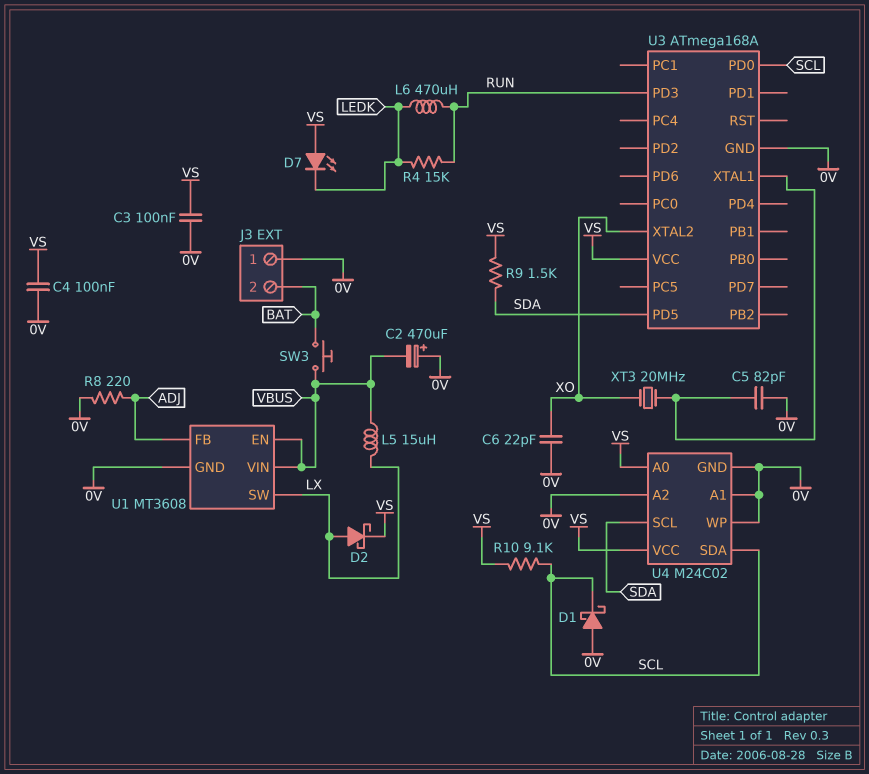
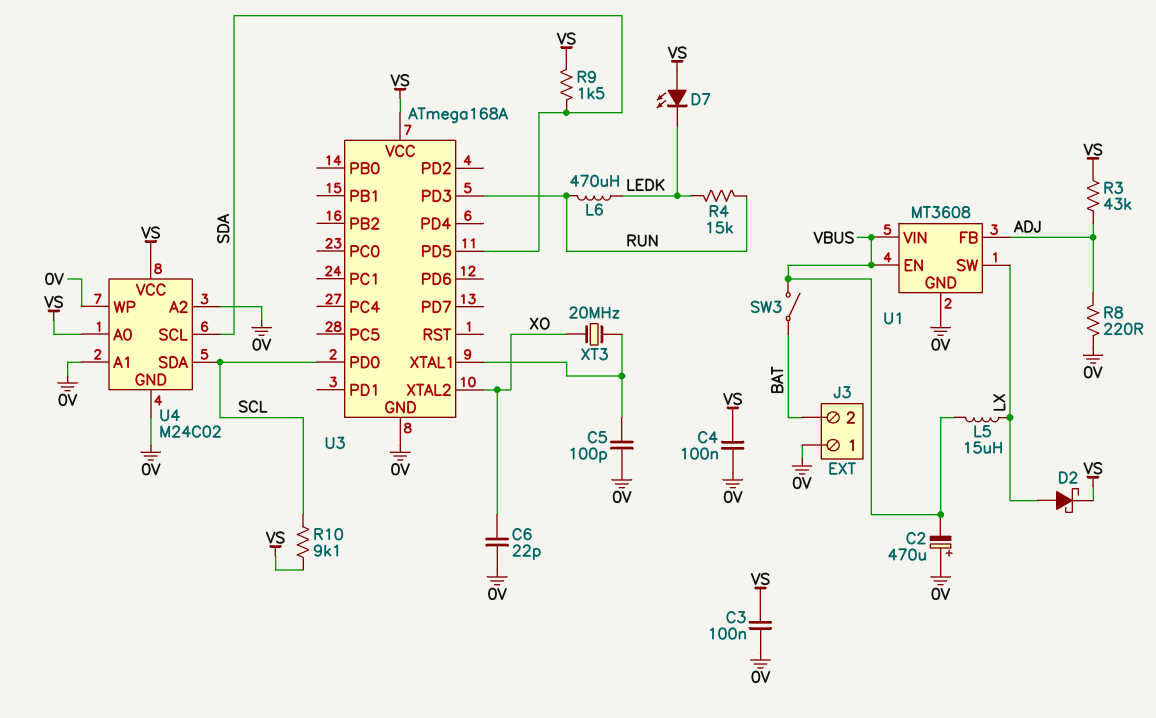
C5: 82pF (0V, U3/XTAL1) -> 100pF (0V, U3/XTAL1)
D1: schottky (A 0V, K SCL) -> none
R3: none -> 43k (ADJ, VS)
SW3: button (BAT, VBUS) -> switch (BAT, VBUS)

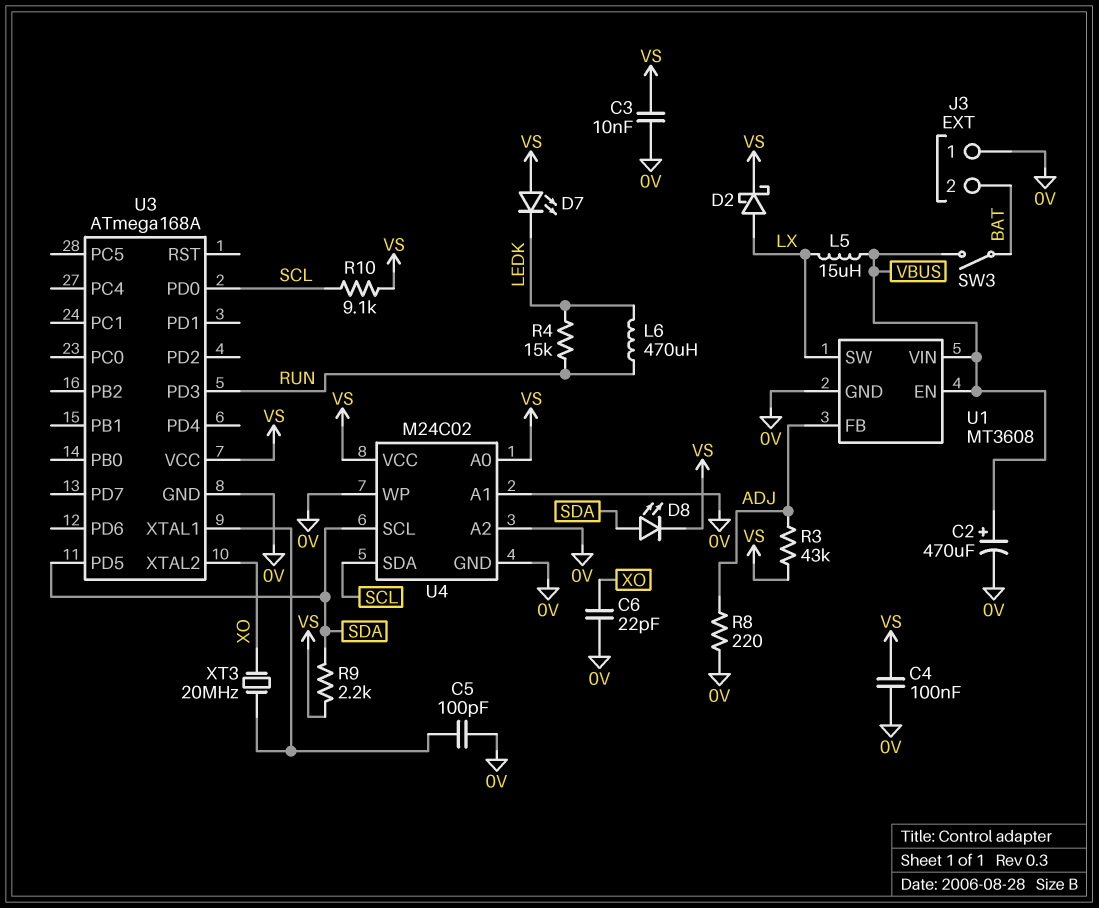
C2: 470uF (plus 0V, minus VBUS) -> 470uF (plus VBUS, minus 0V)
C3: 100nF (0V, VS) -> 10nF (0V, VS)
D8: none -> LED (A SDA, K VS)
R9: 1.5k (SDA, VS) -> 2.2k (SDA, VS)

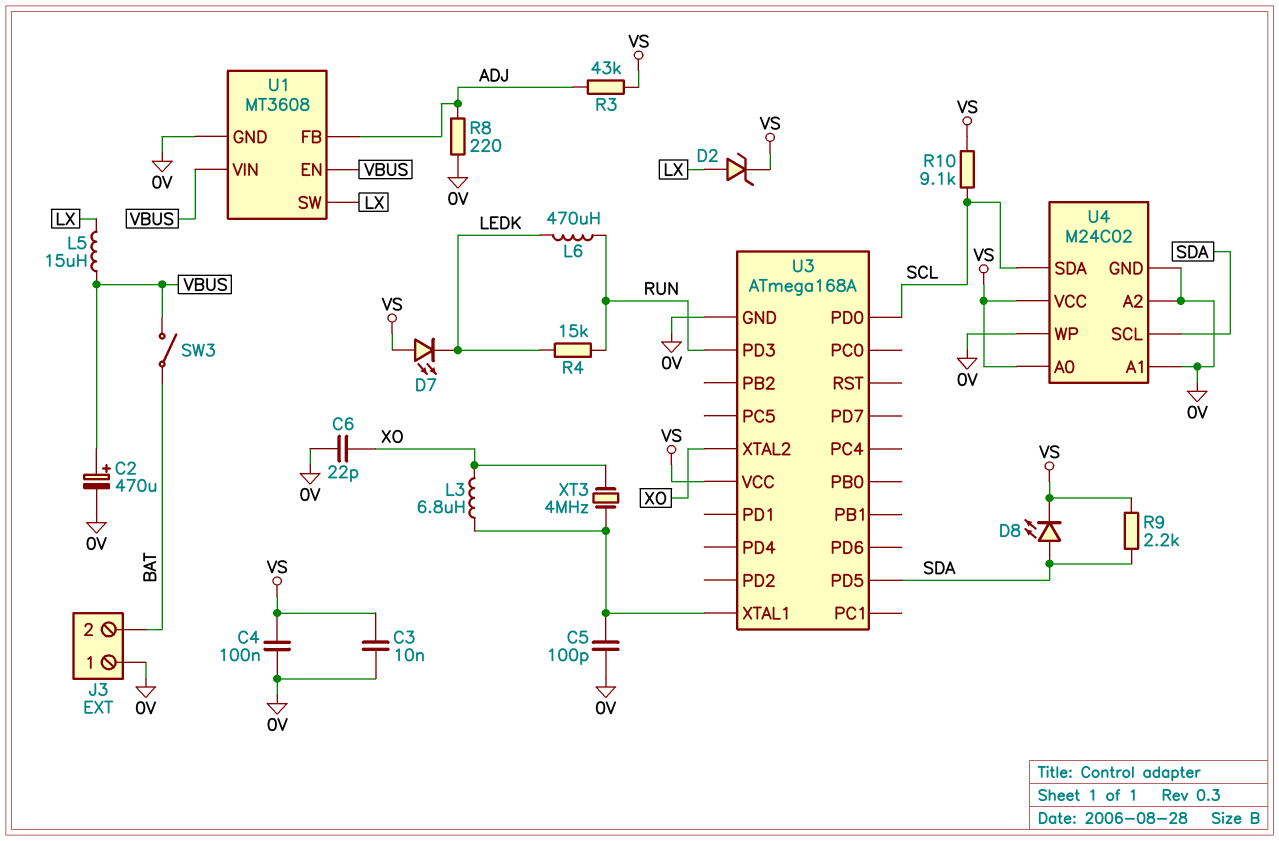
D2: schottky (A LX, K VS) -> zener (A LX, K VS)
L3: none -> 6.8uH (U3/XTAL1, XO)
XT3: 20MHz (U3/XTAL1, XO) -> 4MHz (U3/XTAL1, XO)

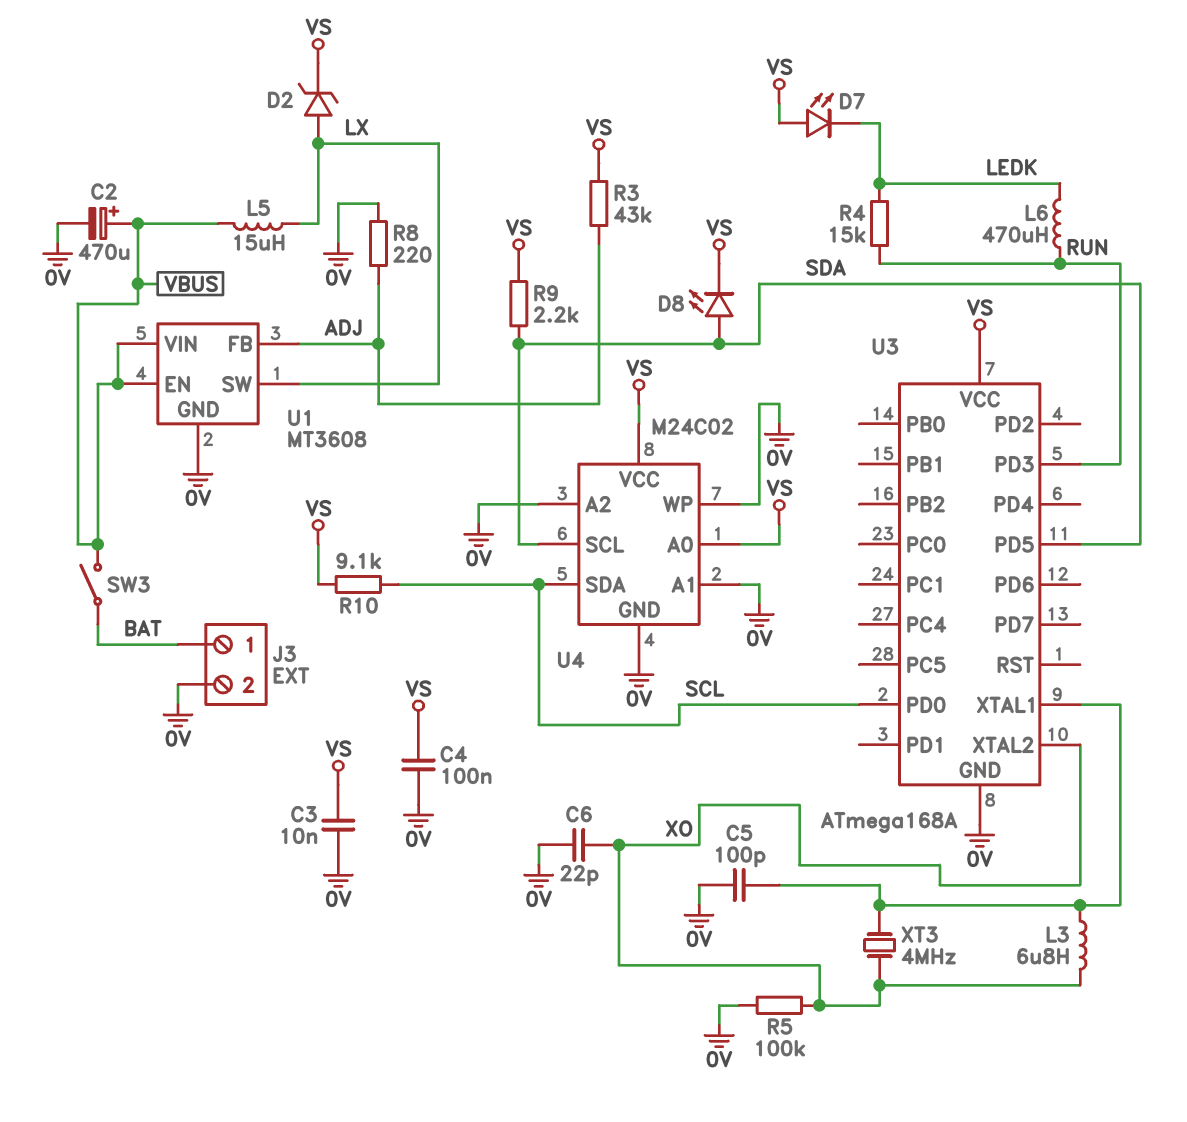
J3 pin 1: 0V -> BAT
J3 pin 2: BAT -> 0V
R5: none -> 100k (0V, XO)

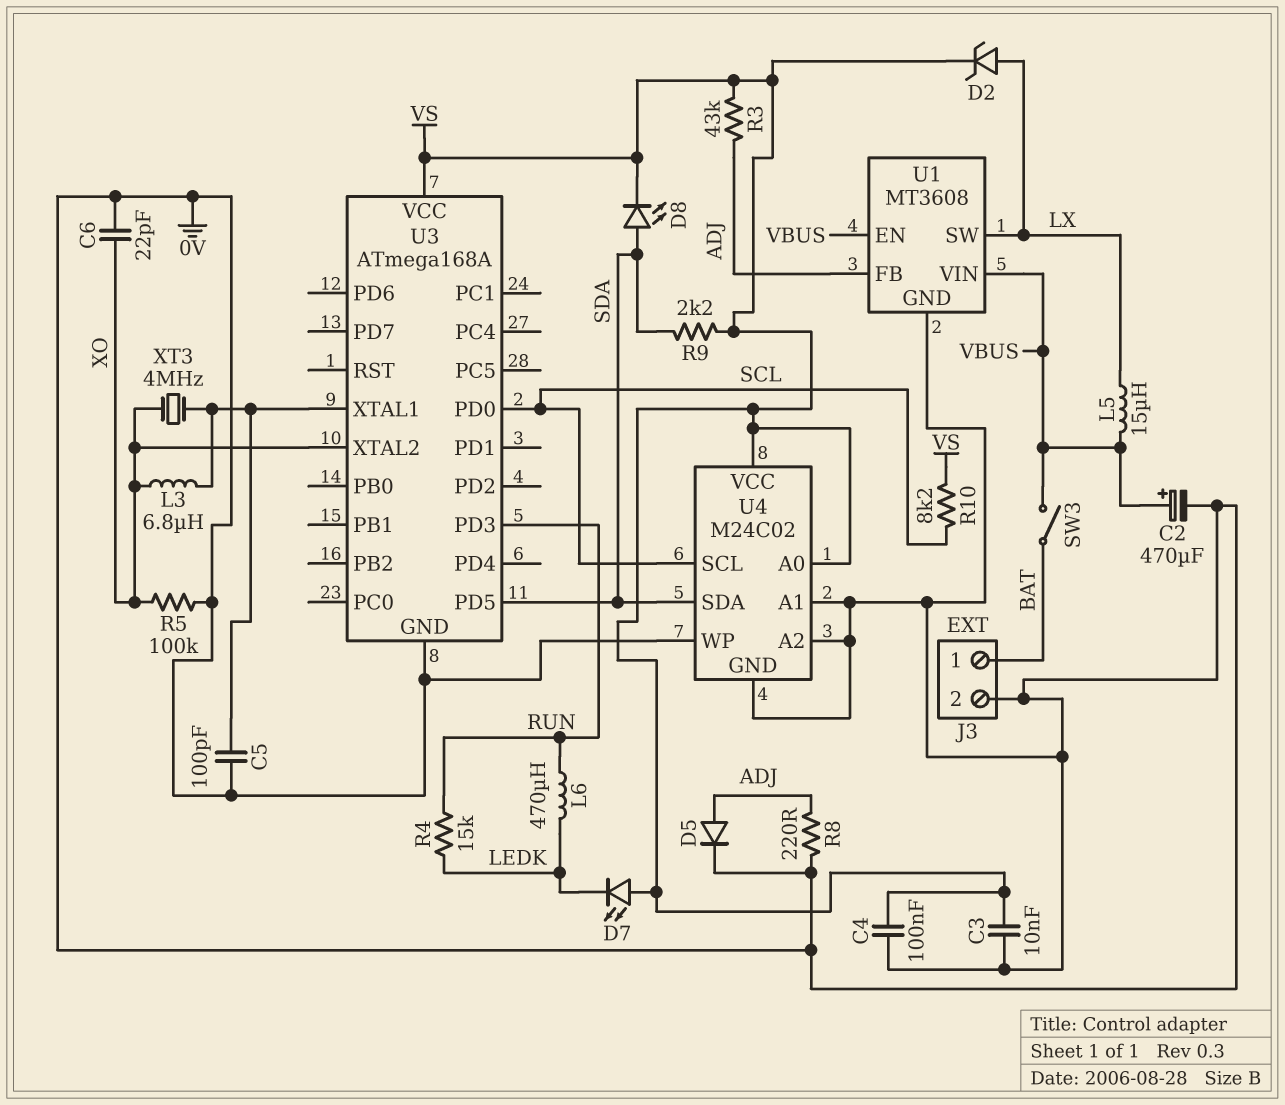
D5: none -> diode (A ADJ, K 0V)
R10: 9.1k (SCL, VS) -> 8.2k (SCL, VS)
U4 pin SCL: SDA -> SCL
U4 pin SDA: SCL -> SDA

